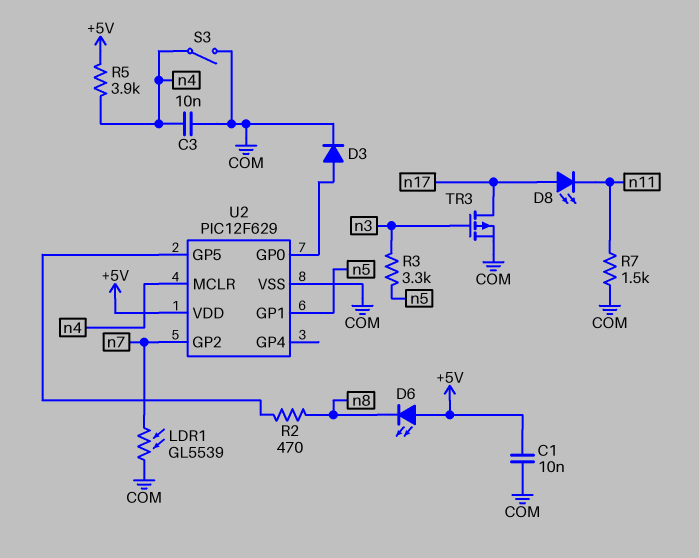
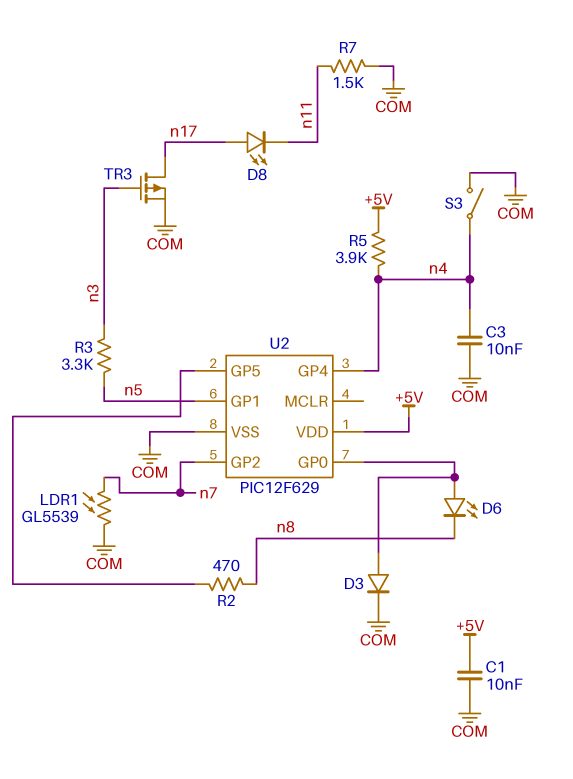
D6: LED (A +5V, K n8) -> LED (A U2/GP0, K n8)
U2 pin GP4: none -> n4
U2 pin MCLR: n4 -> none

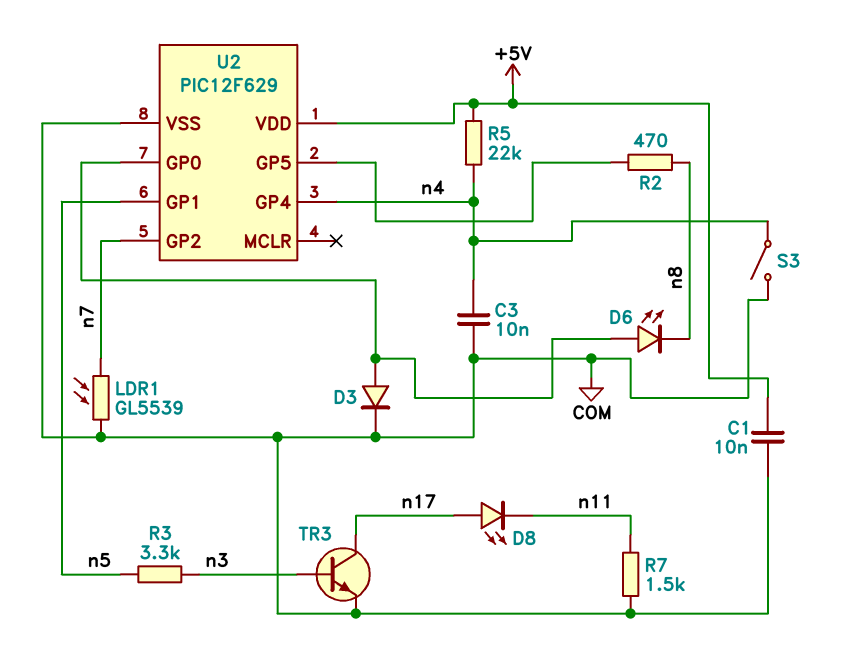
R5: 3.9k (+5V, n4) -> 22k (+5V, n4)
TR3: PMOS (G n3, D n17, S COM) -> NPN (B n3, C n17, E COM)

